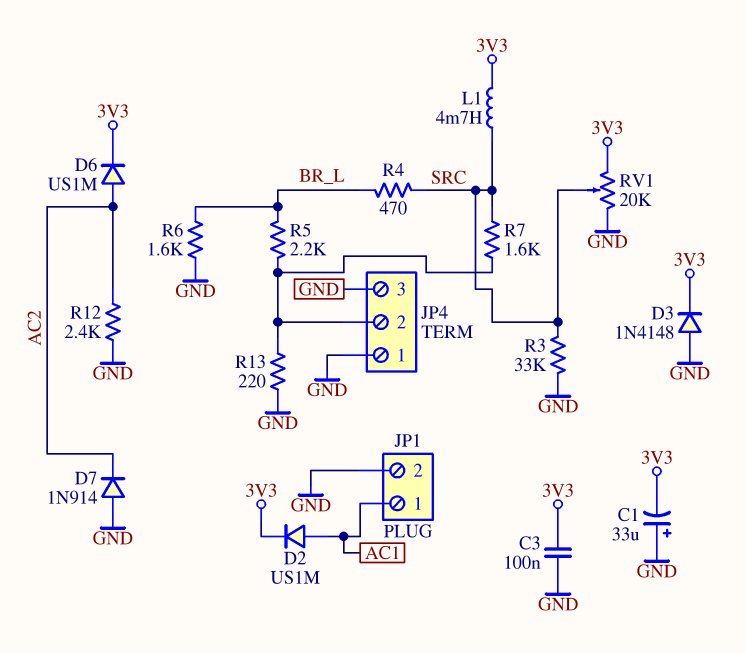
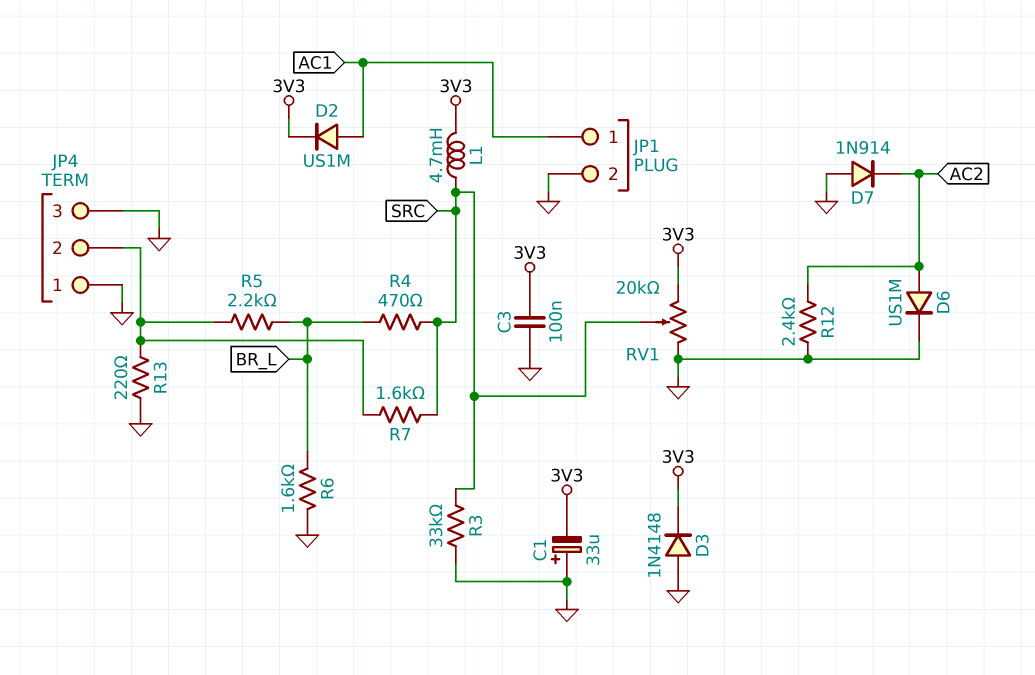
D6: diode US1M (A AC2, K 3V3) -> diode US1M (A AC2, K GND)

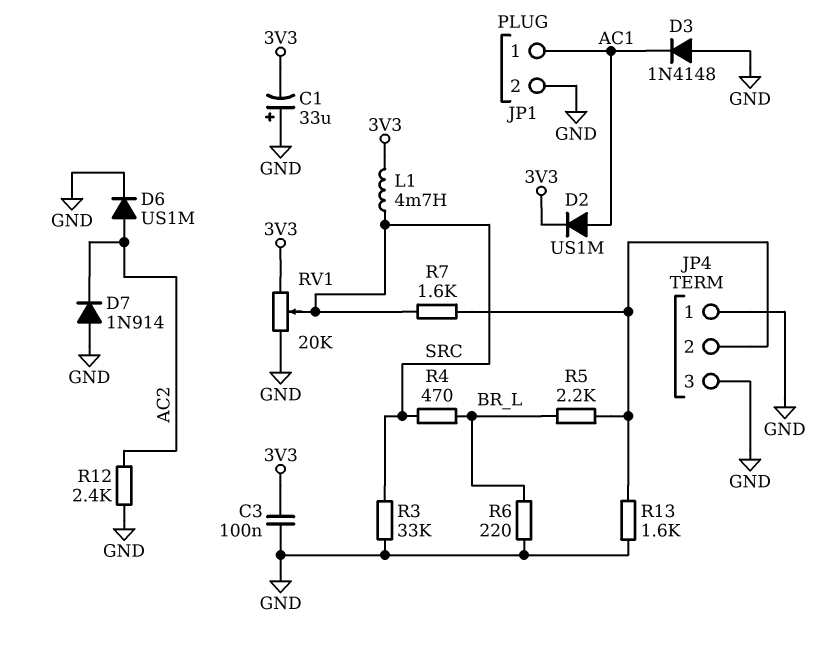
D3: diode 1N4148 (A GND, K 3V3) -> diode 1N4148 (A GND, K AC1)
R6: 1.6k (BR_L, GND) -> 220 (BR_L, GND)
R13: 220 (GND, JP4/2) -> 1.6k (GND, JP4/2)

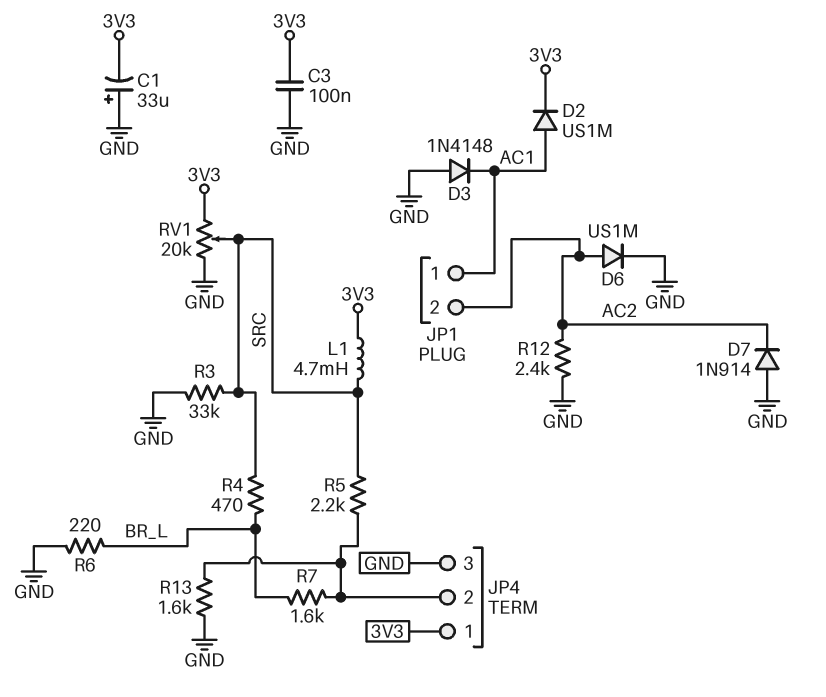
JP1 pin 2: GND -> AC2
JP4 pin 1: GND -> 3V3
R5: 2.2k (BR_L, JP4/2) -> 2.2k (JP4/2, SRC)
R7: 1.6k (JP4/2, SRC) -> 1.6k (BR_L, JP4/2)

